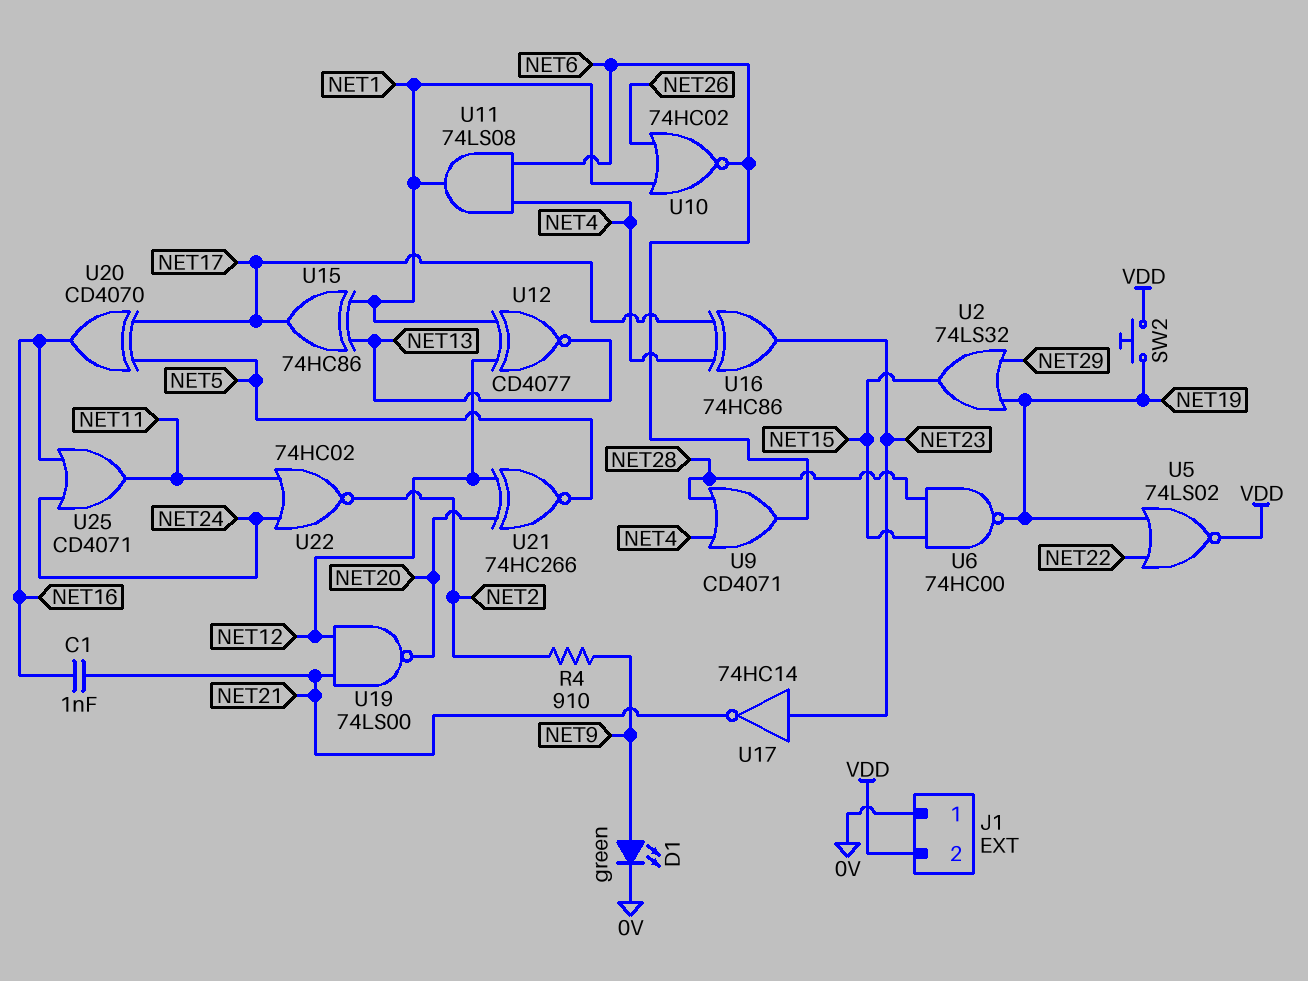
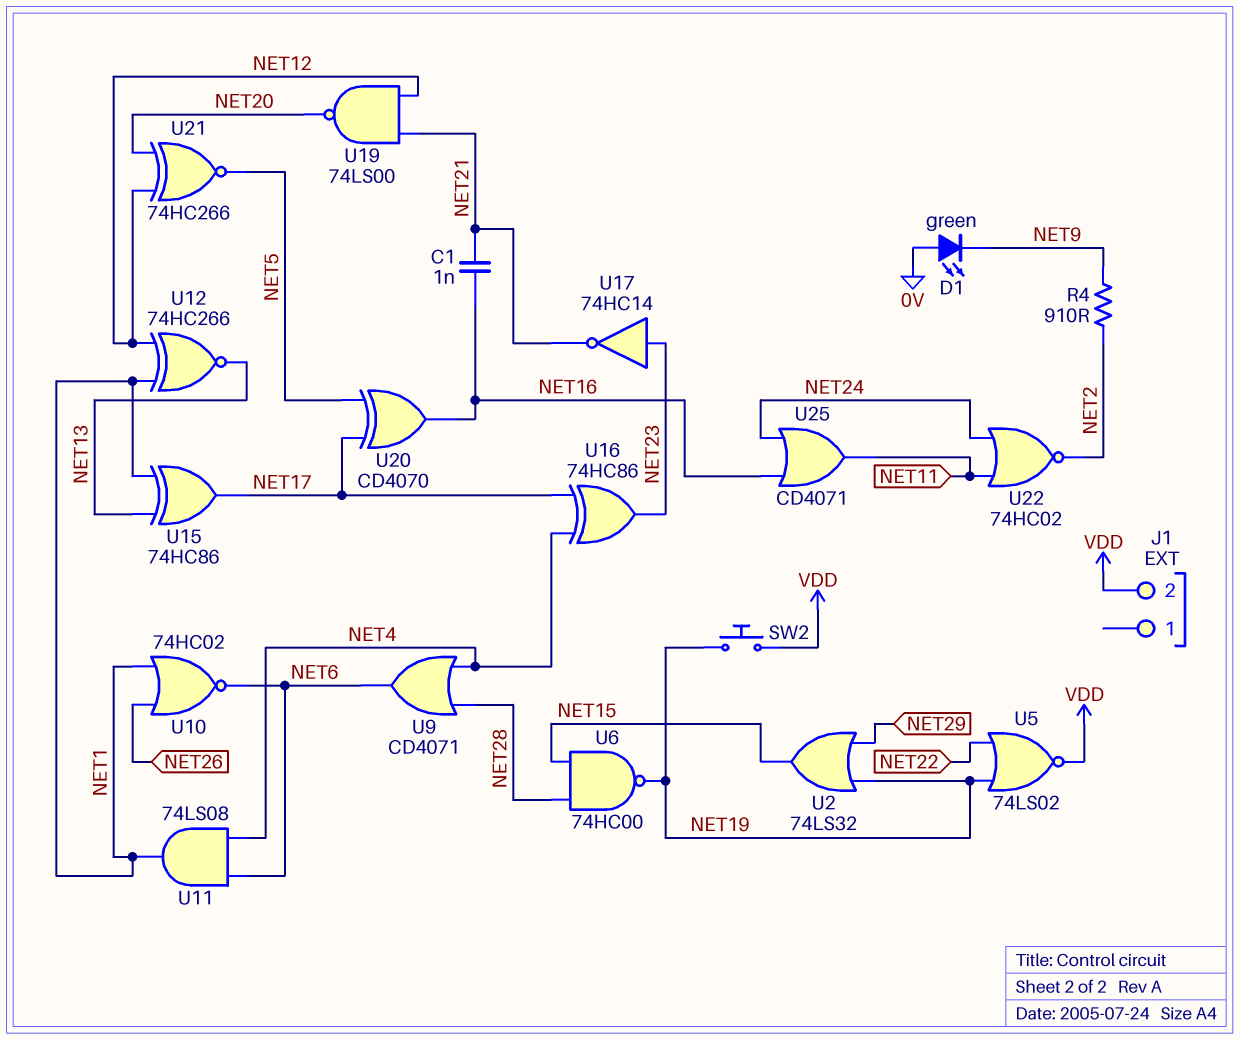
D1: LED green (A NET9, K 0V) -> LED green (A 0V, K NET9)
J1 pin 1: 0V -> none
U12: XNOR CD4077 (in NET1, in NET12, out NET13) -> XNOR 74HC266 (in NET1, in NET12, out NET13)

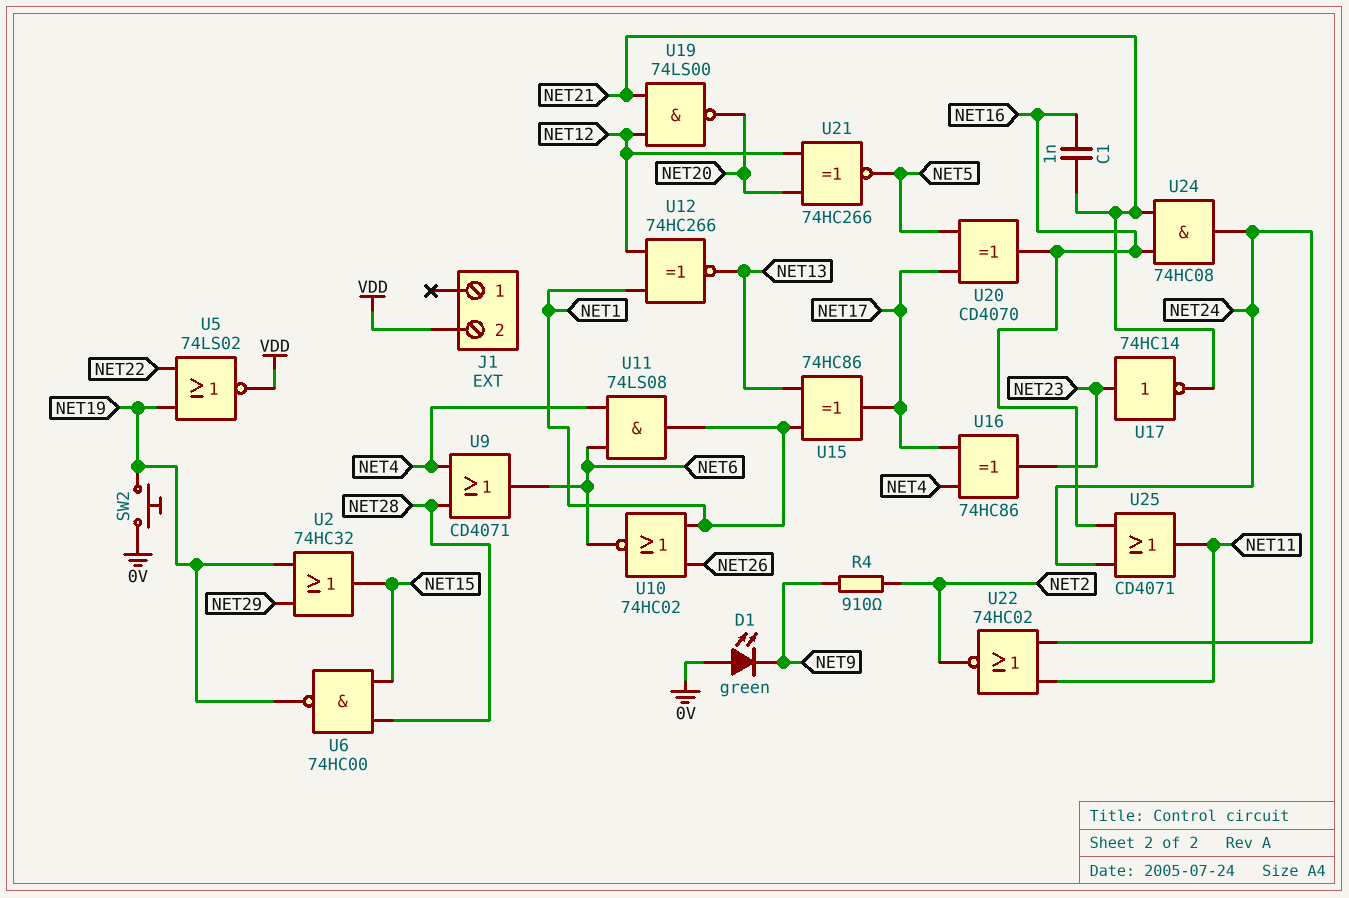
SW2: button (NET19, VDD) -> button (0V, NET19)
U2: OR 74LS32 (in NET19, in NET29, out NET15) -> OR 74HC32 (in NET19, in NET29, out NET15)
U24: none -> AND 74HC08 (in NET16, in NET21, out NET24)

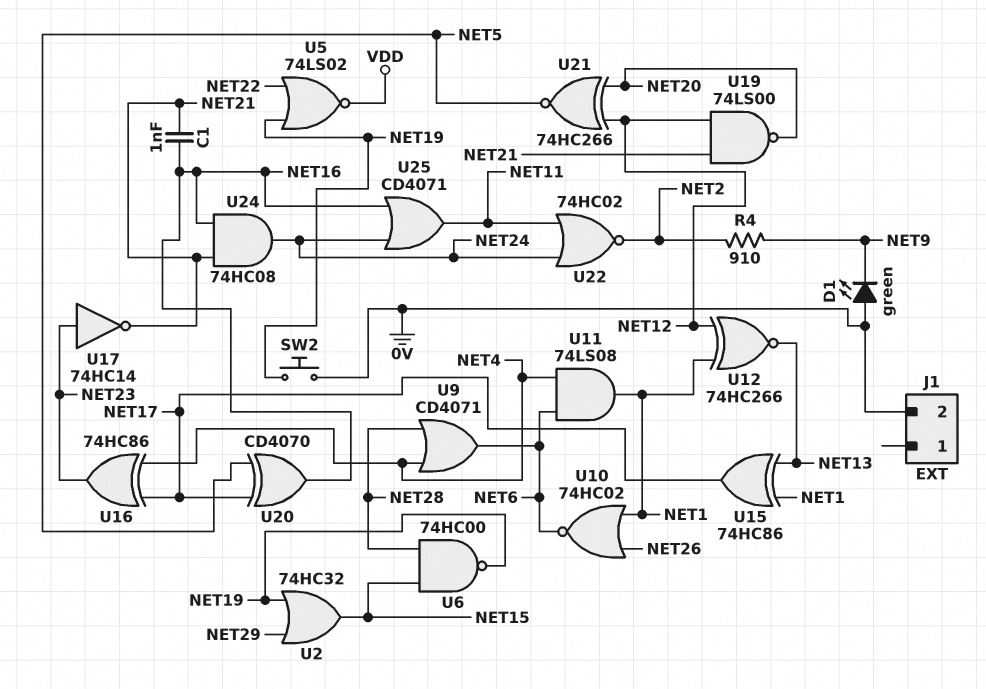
J1 pin 2: VDD -> 0V

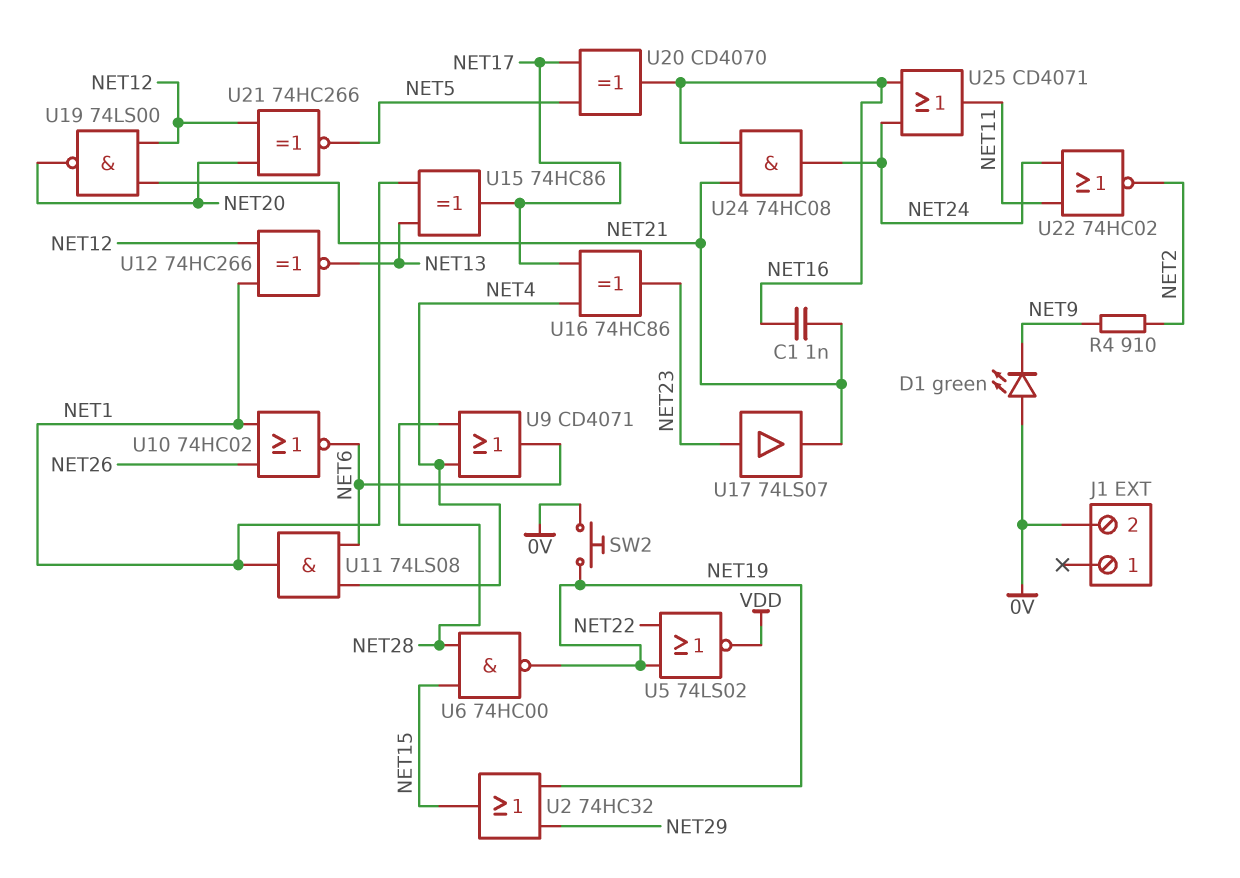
U17: NOT 74HC14 (in NET23, out NET21) -> buffer 74LS07 (in NET23, out NET21)

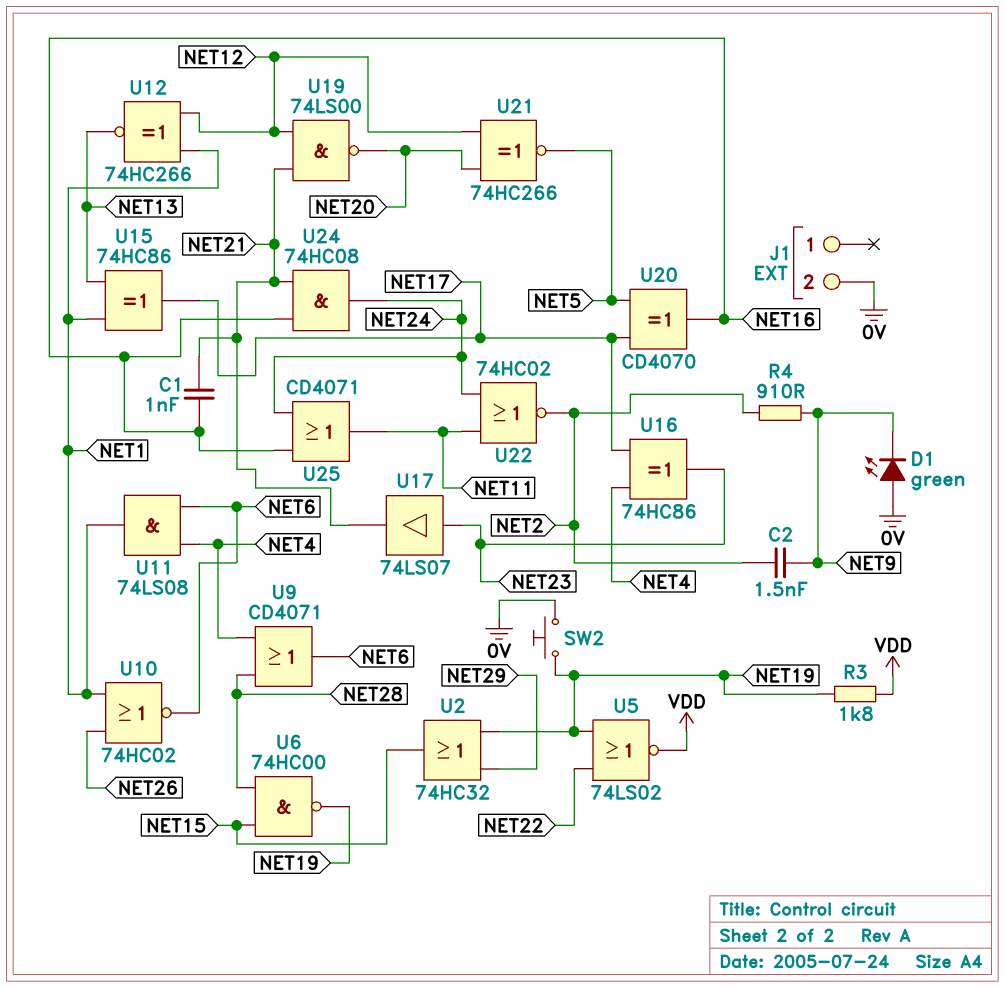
C2: none -> 1.5nF (NET2, NET9)
R3: none -> 1.8k (NET19, VDD)

